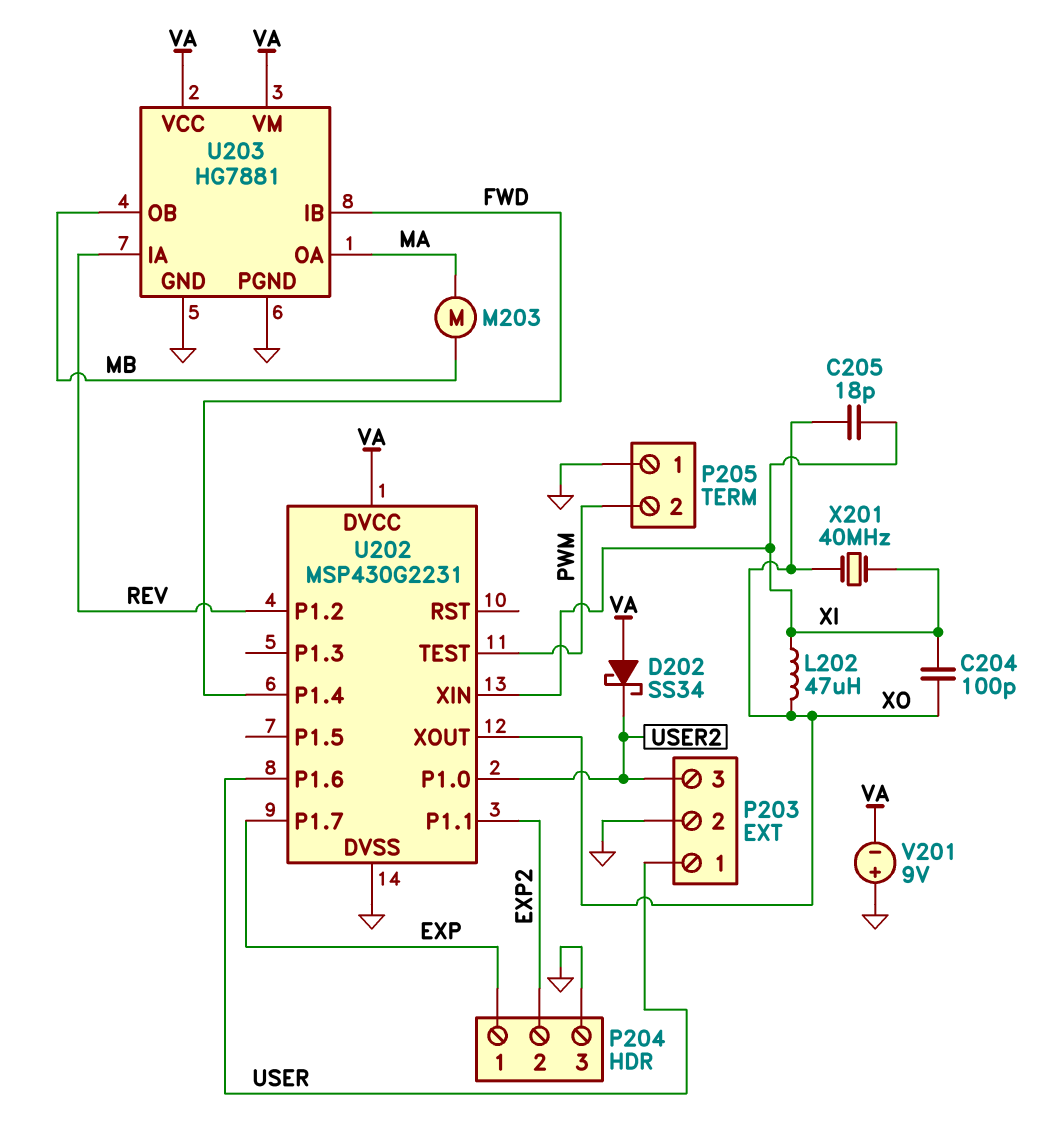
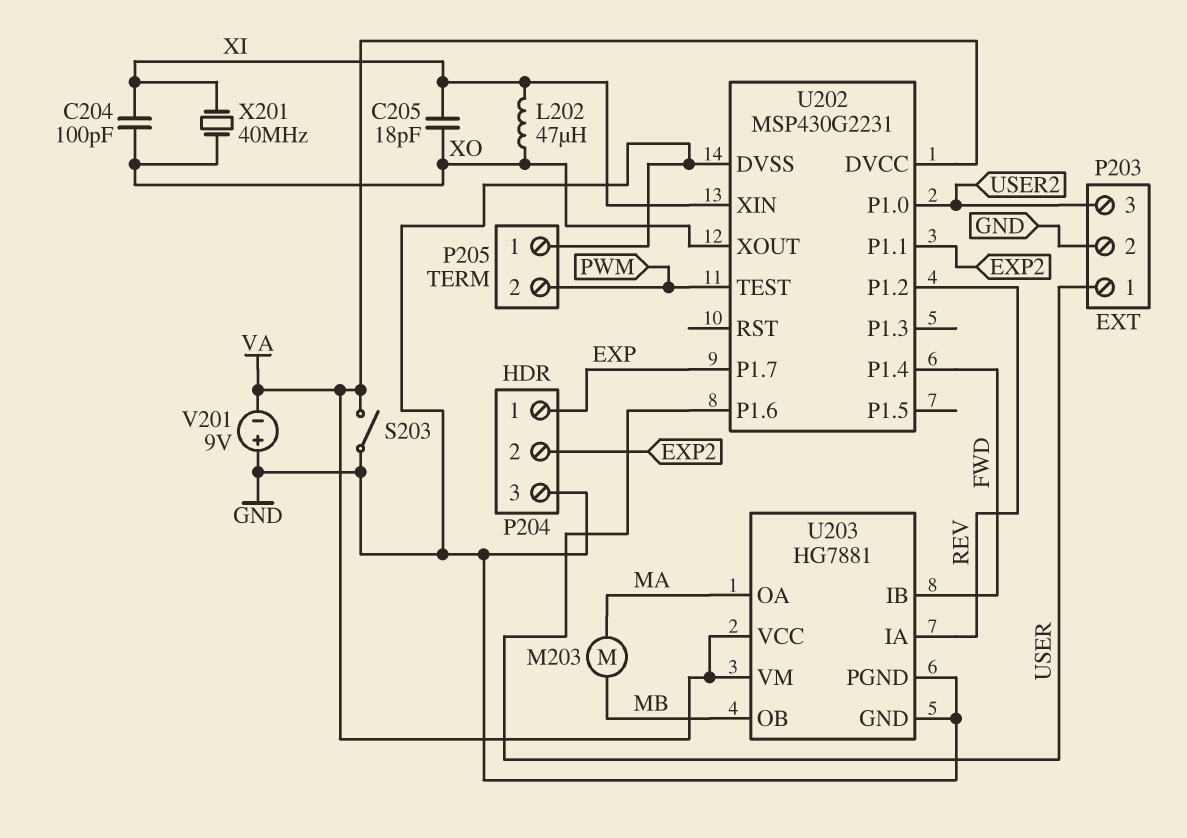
D202: schottky SS34 (A VA, K USER2) -> none
S203: none -> switch (GND, VA)

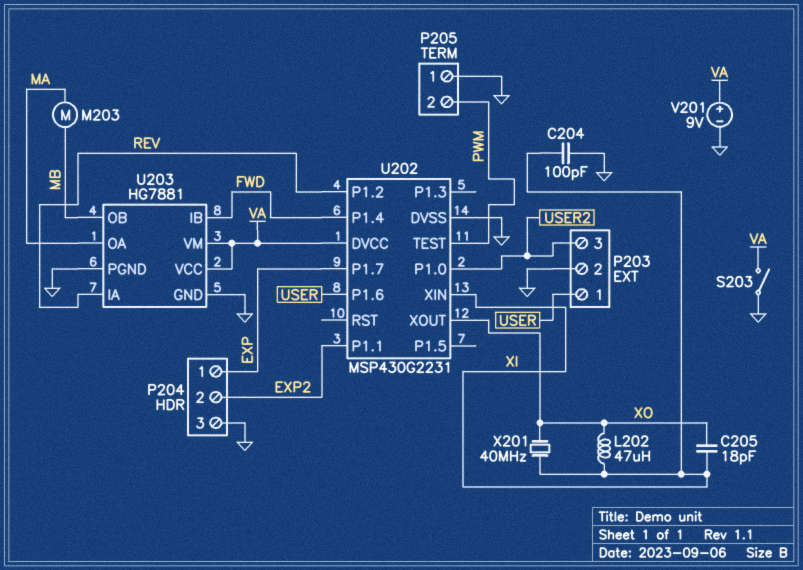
C204: 100pF (XI, XO) -> 100pF (GND, XI)
V201: 9V (plus GND, minus VA) -> 9V (plus VA, minus GND)

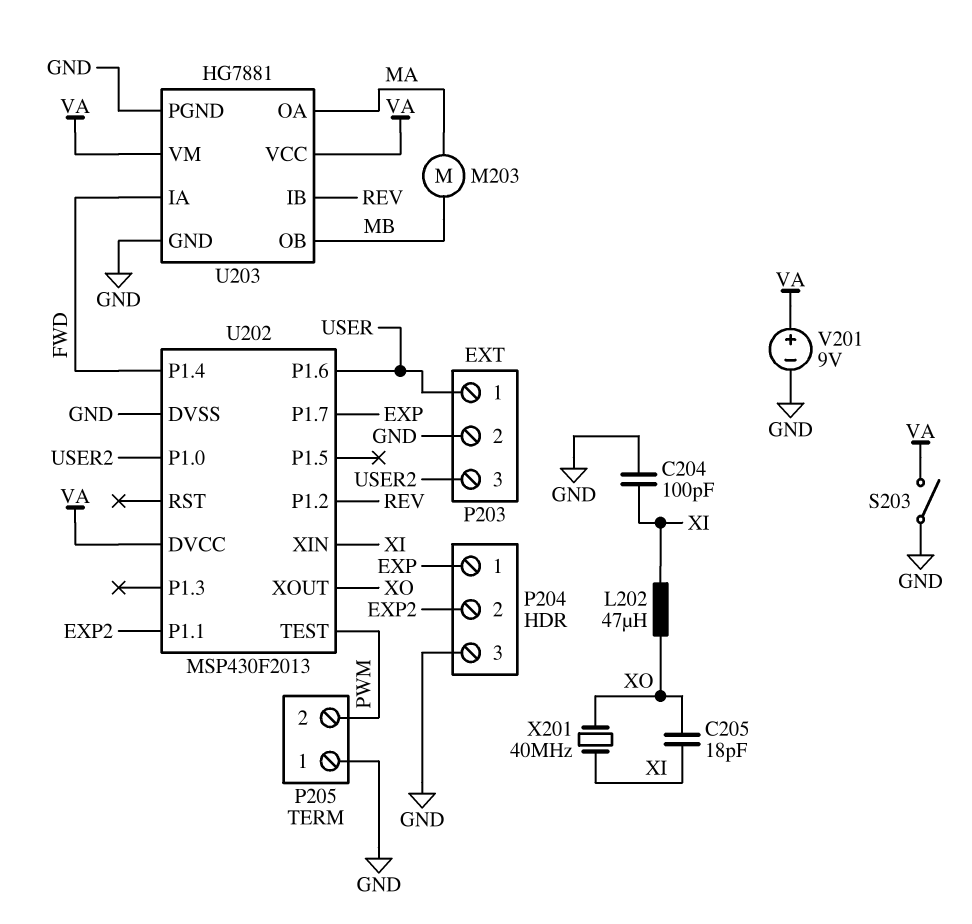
U202: MSP430G2231 -> MSP430F2013
U203 pin IA: REV -> FWD
U203 pin IB: FWD -> REV

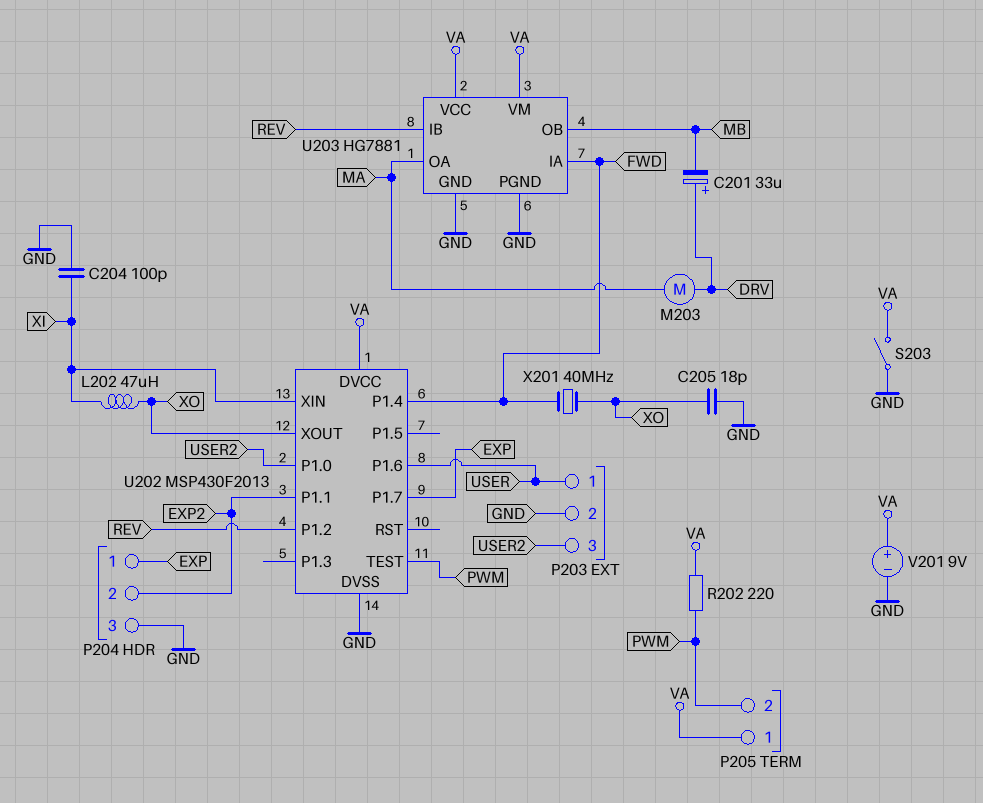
C201: none -> 33uF (plus DRV, minus MB)
C205: 18pF (XI, XO) -> 18pF (GND, XO)
M203: motor (MA, MB) -> motor (DRV, MA)
P205 pin 1: GND -> VA
R202: none -> 220 (PWM, VA)
X201: 40MHz (XI, XO) -> 40MHz (FWD, XO)

